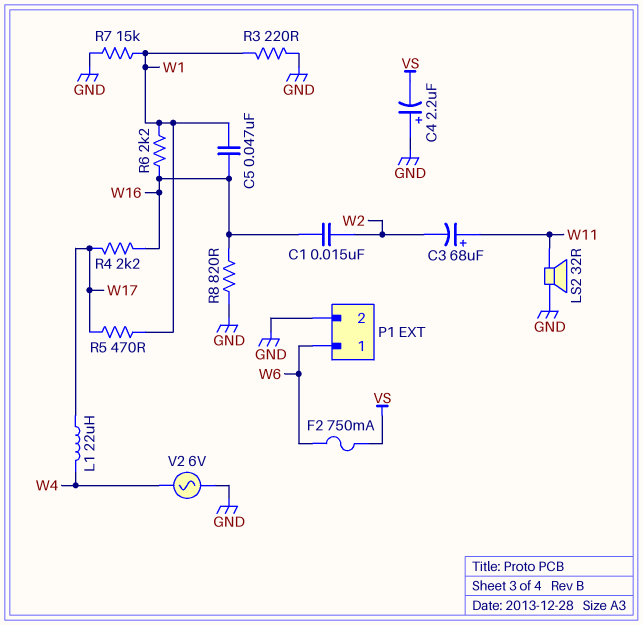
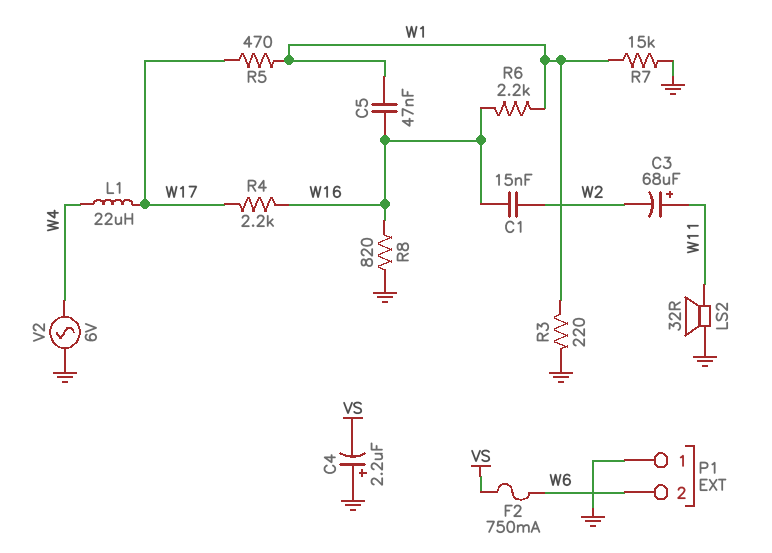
P1 pin 1: W6 -> GND
P1 pin 2: GND -> W6

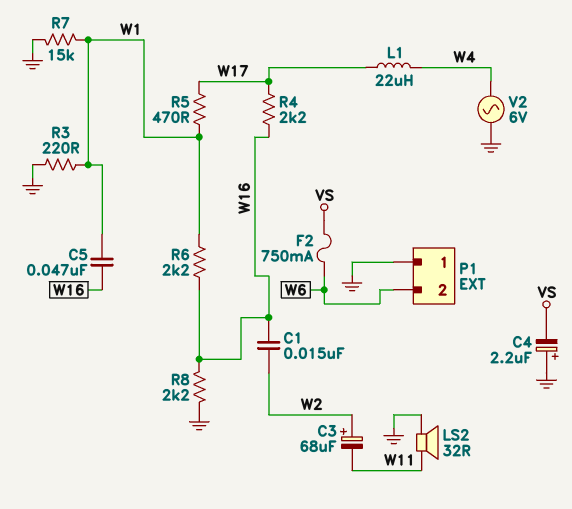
C3: 68uF (plus W11, minus W2) -> 68uF (plus W2, minus W11)
R8: 820 (GND, W16) -> 2.2k (GND, W16)

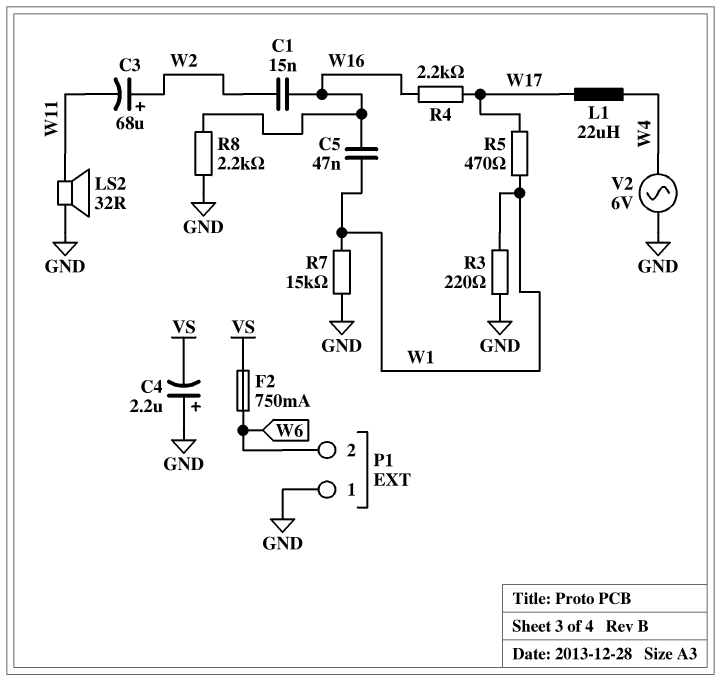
R6: 2.2k (W1, W16) -> none

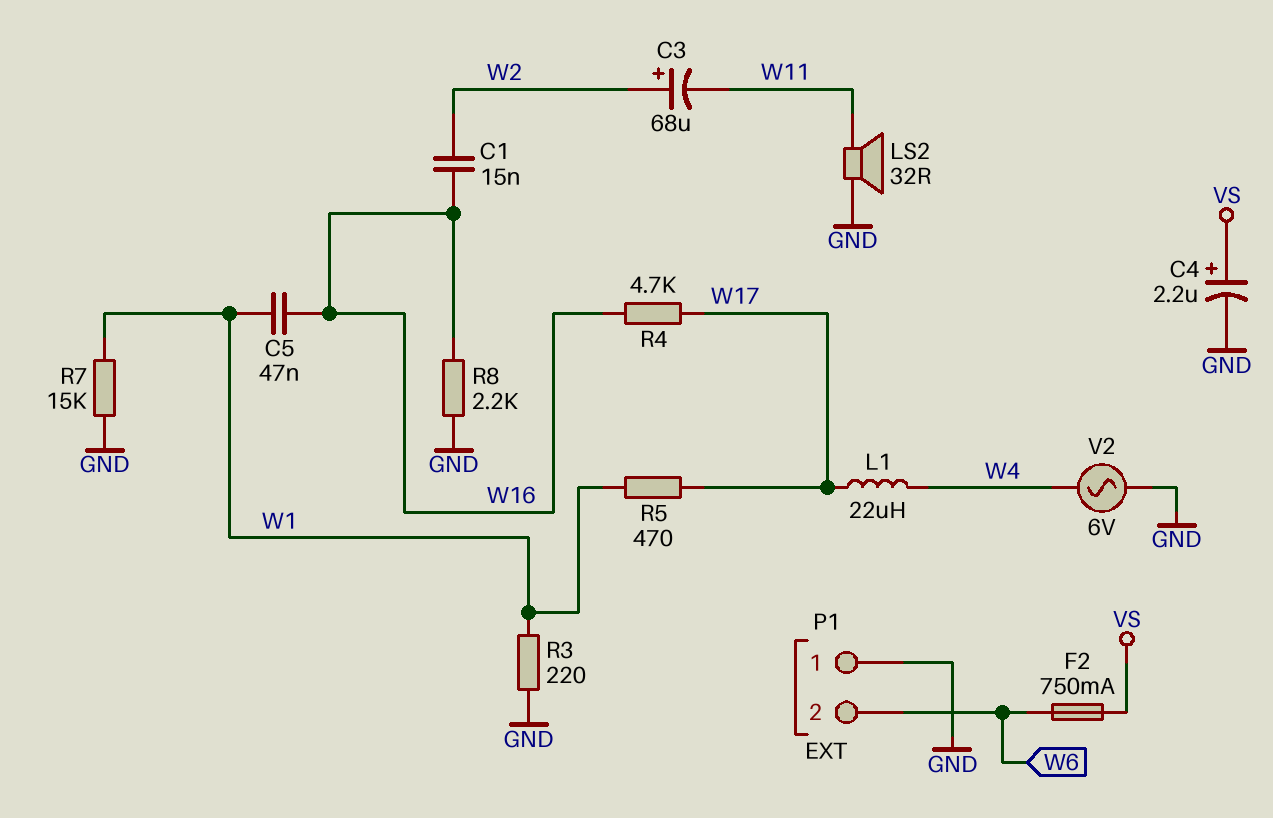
C4: 2.2uF (plus GND, minus VS) -> 2.2uF (plus VS, minus GND)
R4: 2.2k (W16, W17) -> 4.7k (W16, W17)

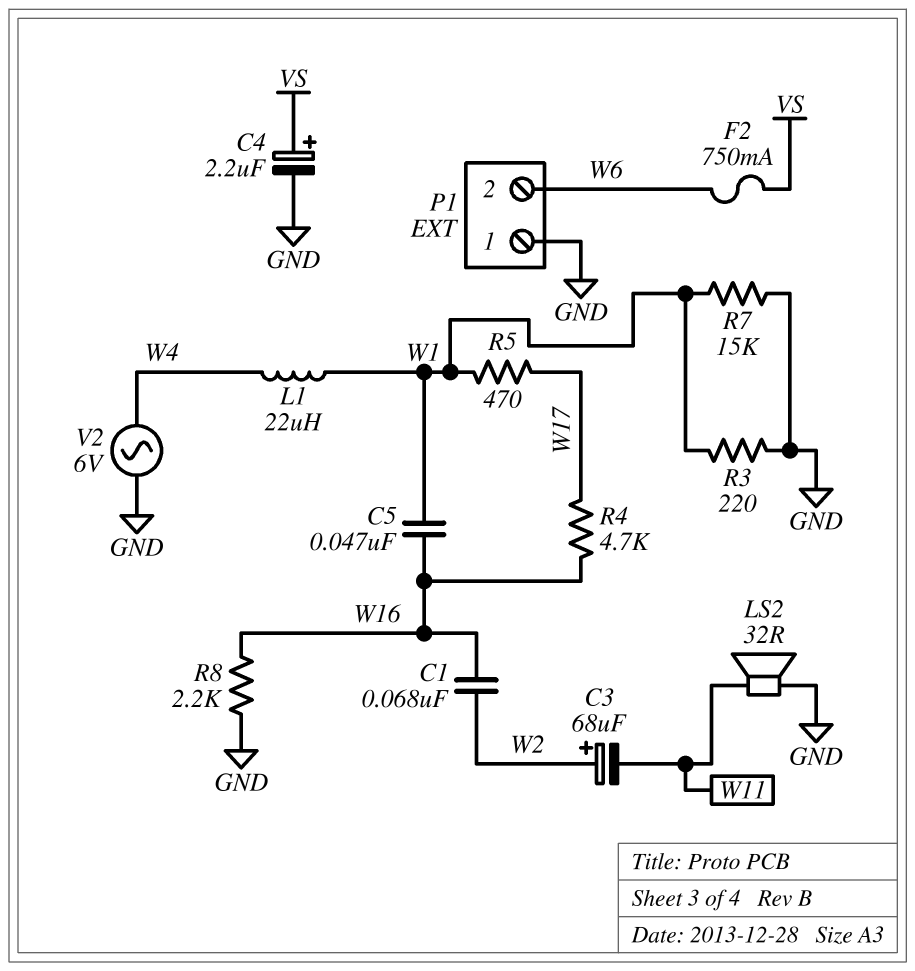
C1: 15nF (W2, W16) -> 68nF (W2, W16)
L1: 22uH (W4, W17) -> 22uH (W1, W4)

